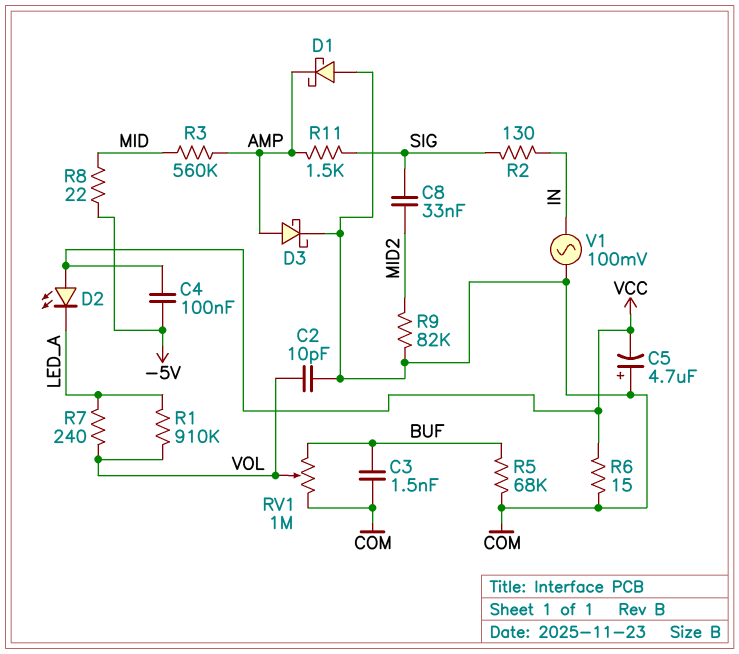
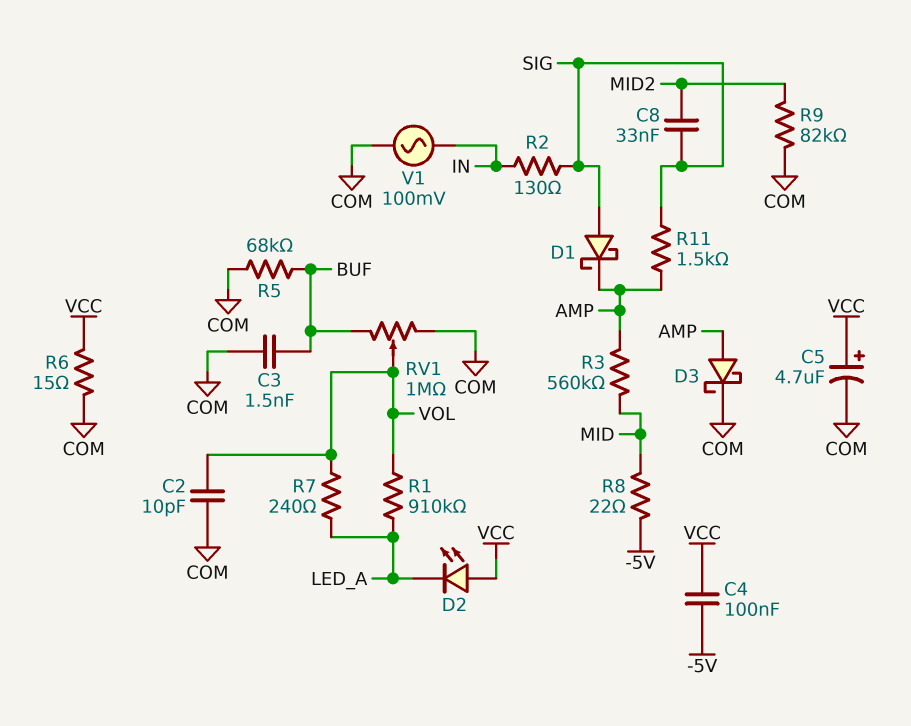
C5: 4.7uF (plus COM, minus VCC) -> 4.7uF (plus VCC, minus COM)
D1: schottky (A COM, K AMP) -> schottky (A SIG, K AMP)

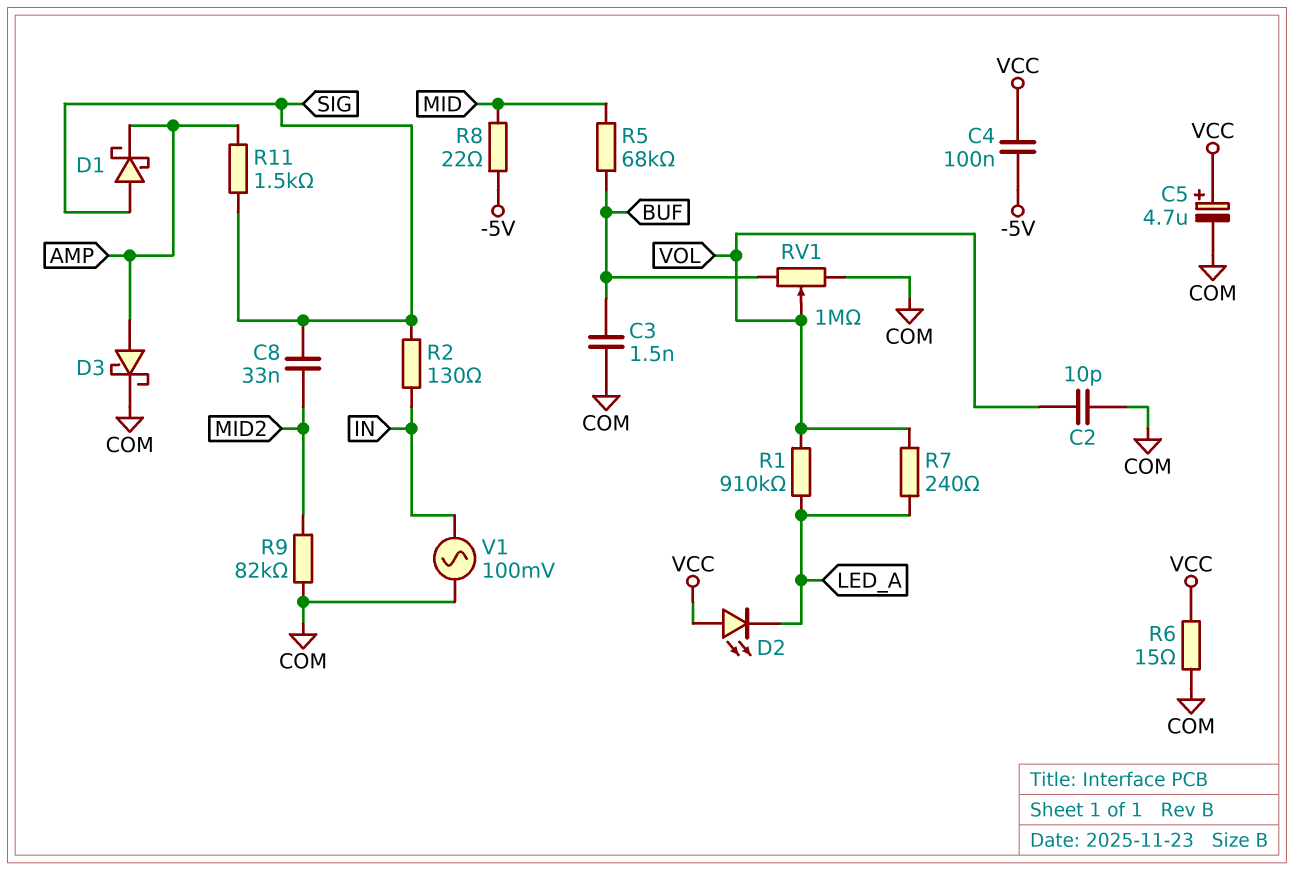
R3: 560k (AMP, MID) -> none
R5: 68k (BUF, COM) -> 68k (BUF, MID)

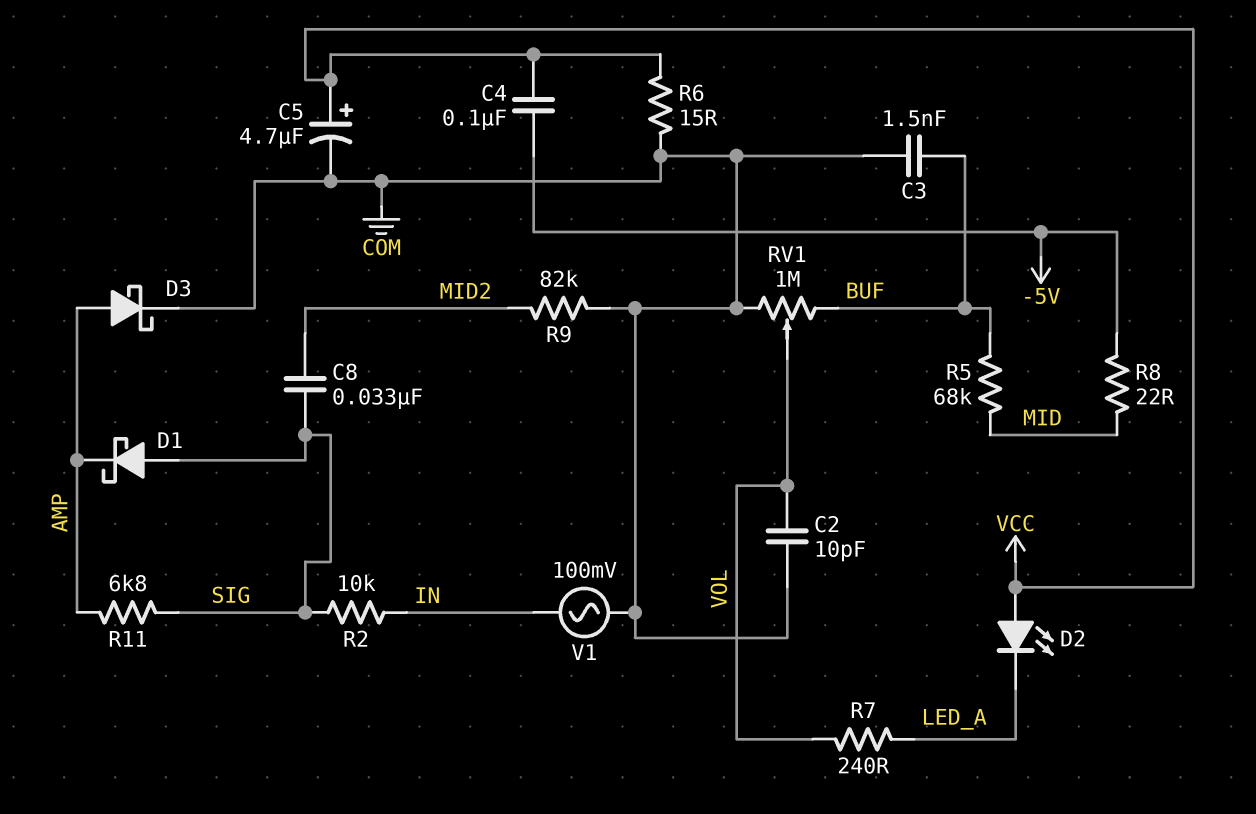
R1: 910k (LED_A, VOL) -> none
R2: 130 (IN, SIG) -> 10k (IN, SIG)
R11: 1.5k (AMP, SIG) -> 6.8k (AMP, SIG)

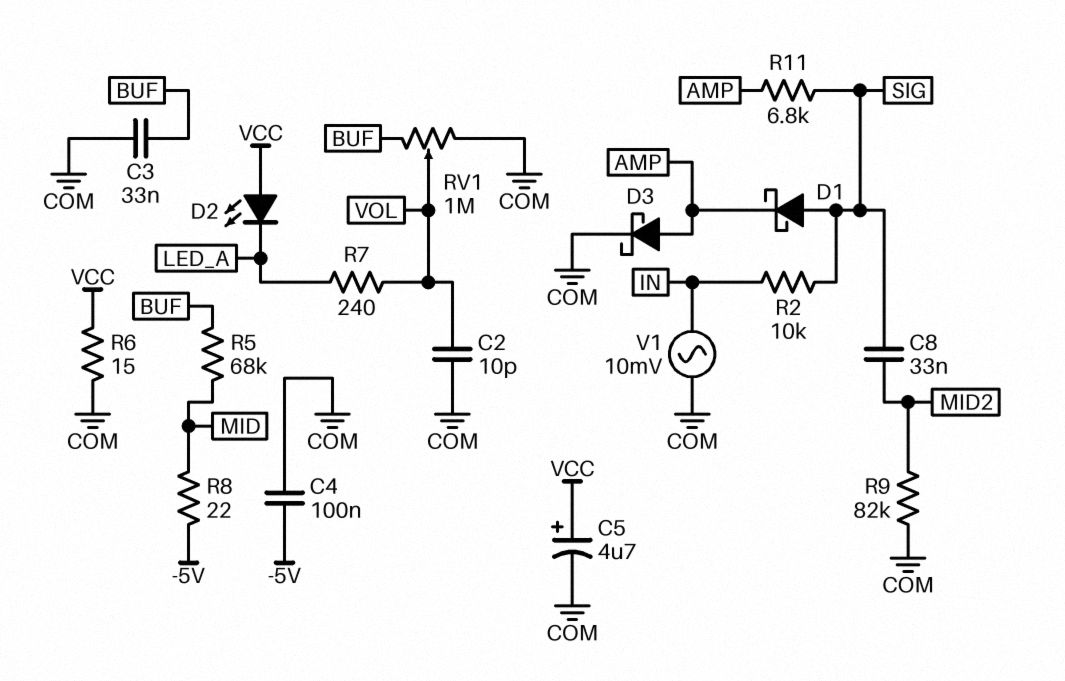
C3: 1.5nF (BUF, COM) -> 33nF (BUF, COM)
C4: 100nF (-5V, VCC) -> 100nF (-5V, COM)
V1: AC 100mV (COM, IN) -> AC 10mV (COM, IN)

